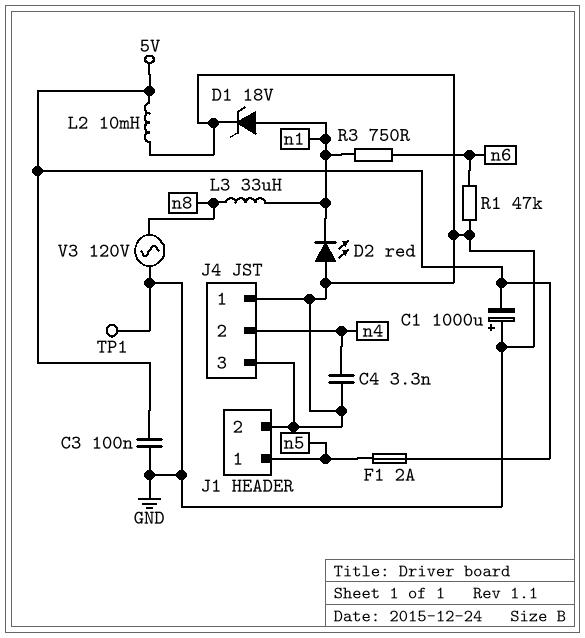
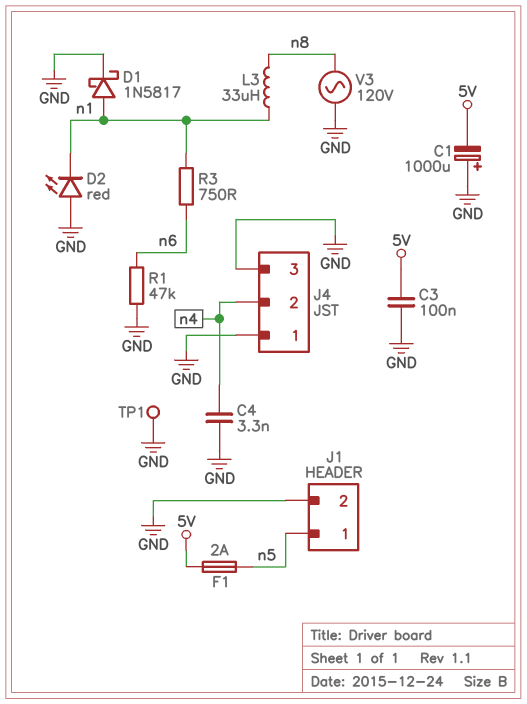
D1: zener 18V (A n1, K GND) -> schottky 1N5817 (A n1, K GND)
L2: 10mH (5V, GND) -> none

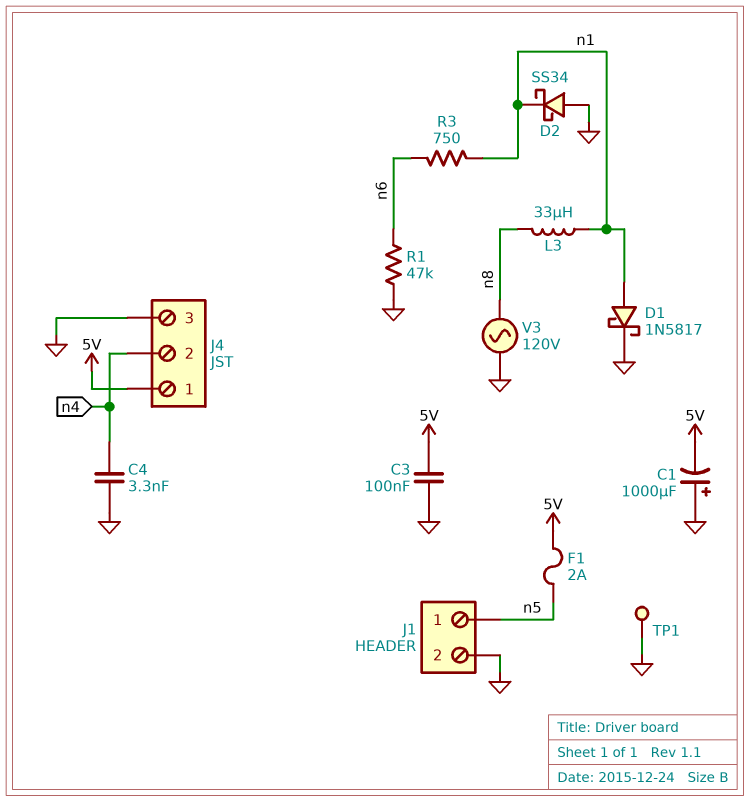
D2: LED red (A GND, K n1) -> schottky SS34 (A GND, K n1)
J4 pin 1: GND -> 5V

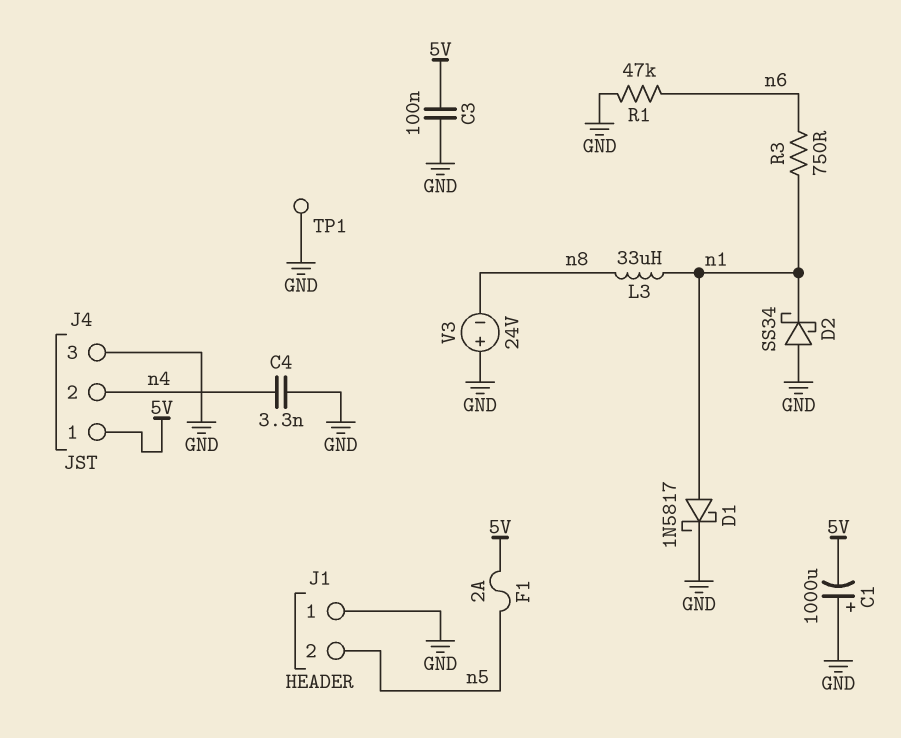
J1 pin 1: n5 -> GND
J1 pin 2: GND -> n5
V3: AC 120V (GND, n8) -> 24V (plus GND, minus n8)

